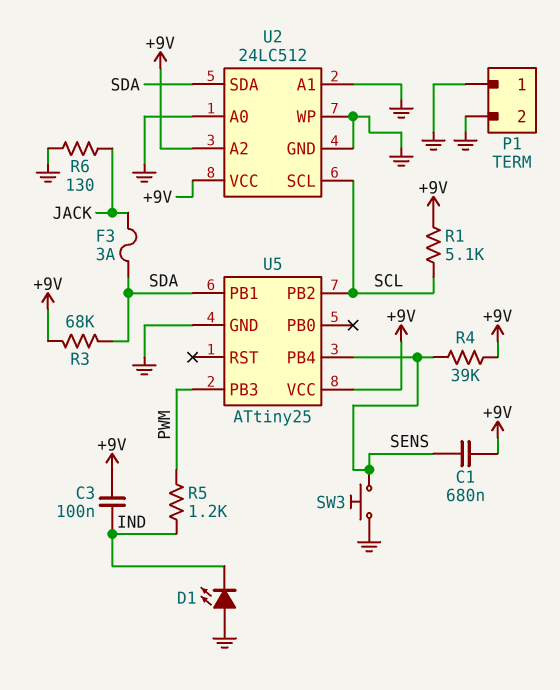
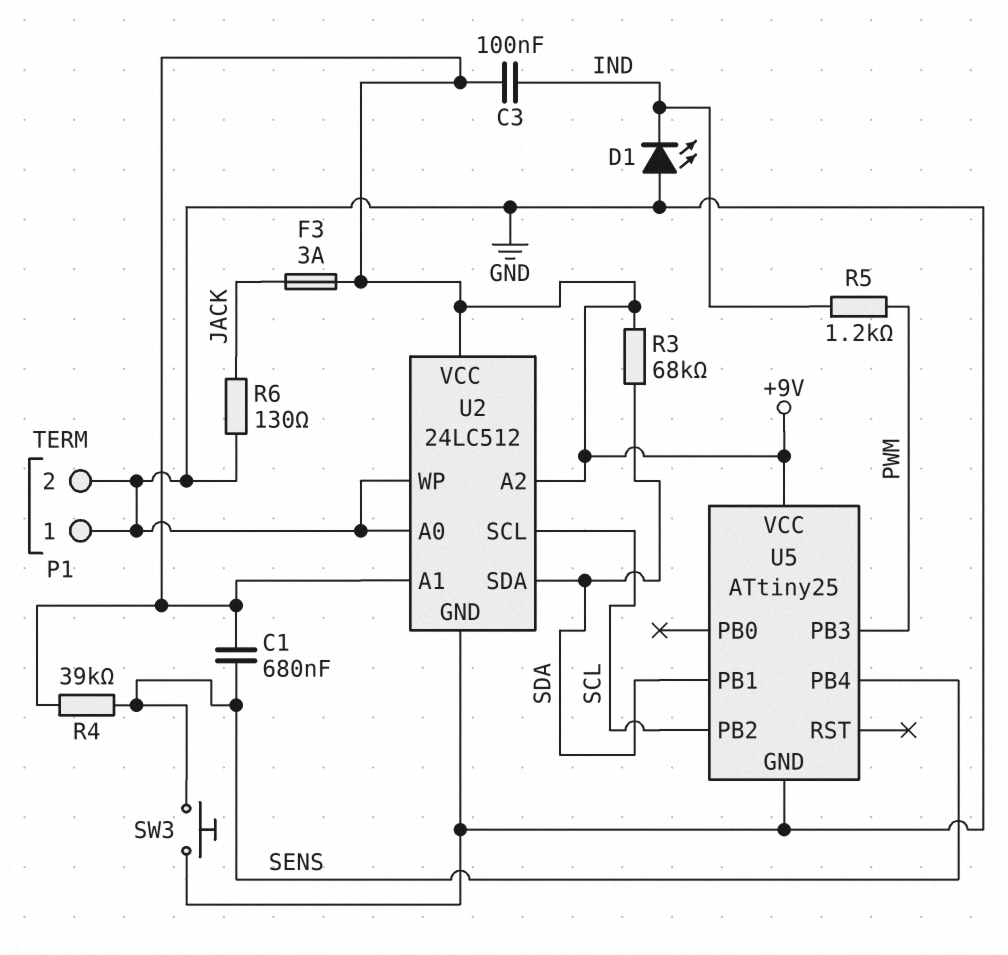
F3: 3A (JACK, SDA) -> 3A (+9V, JACK)
R1: 5.1k (+9V, SCL) -> none
U2 pin A1: GND -> +9V

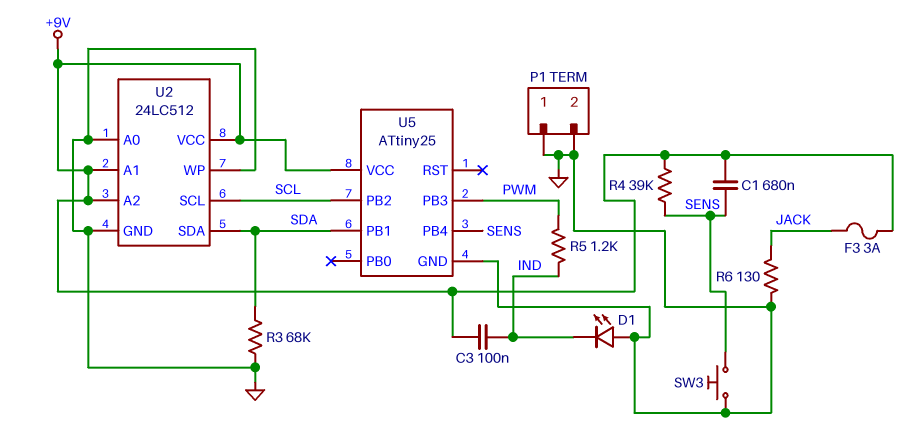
R3: 68k (+9V, SDA) -> 68k (GND, SDA)

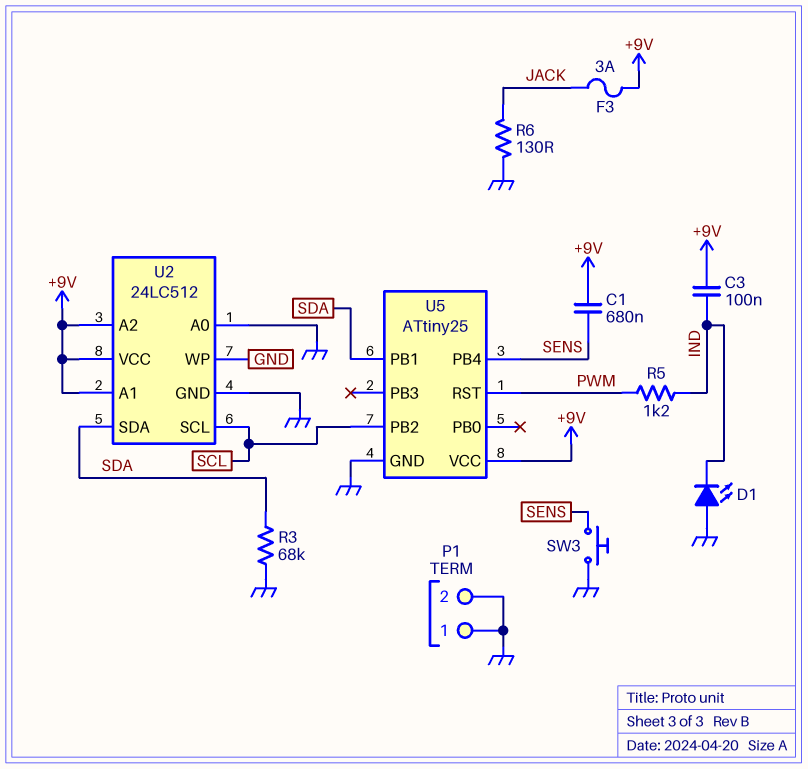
R4: 39k (+9V, SENS) -> none
U5 pin PB3: PWM -> none
U5 pin RST: none -> PWM

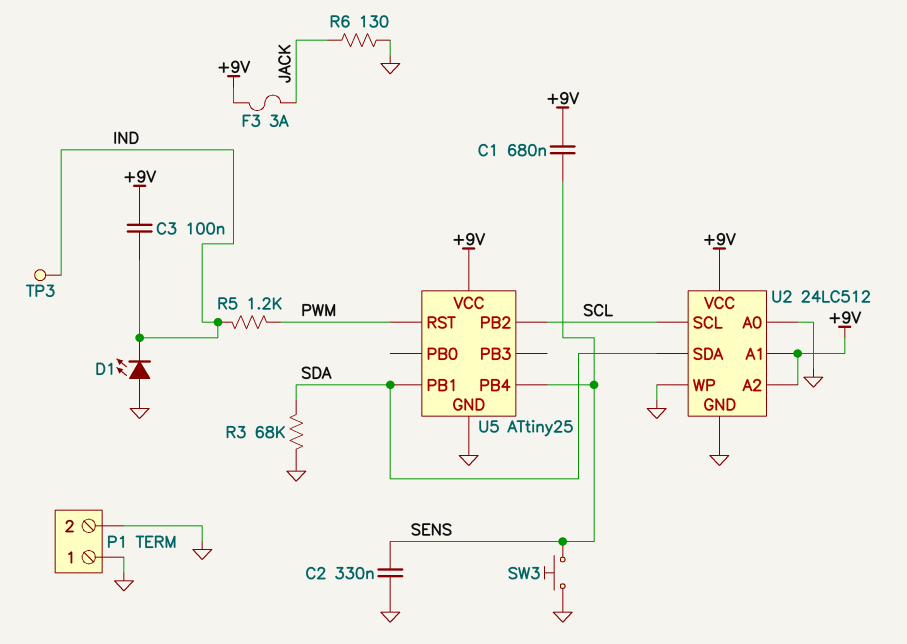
C2: none -> 330nF (GND, SENS)
TP3: none -> test point (IND)

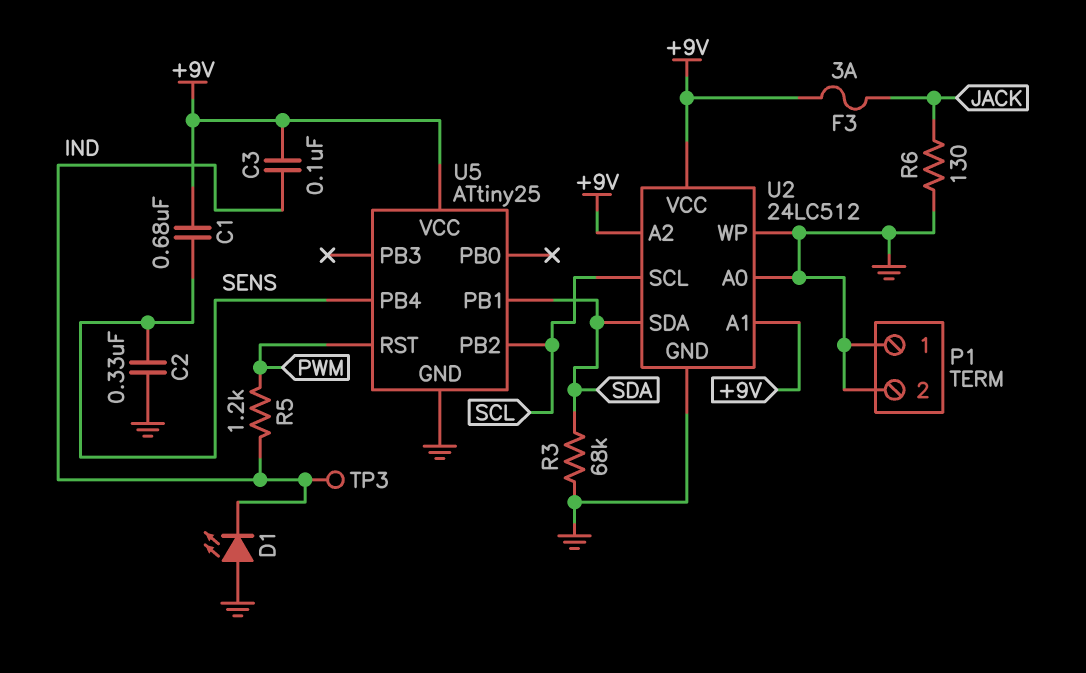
SW3: button (GND, SENS) -> none

